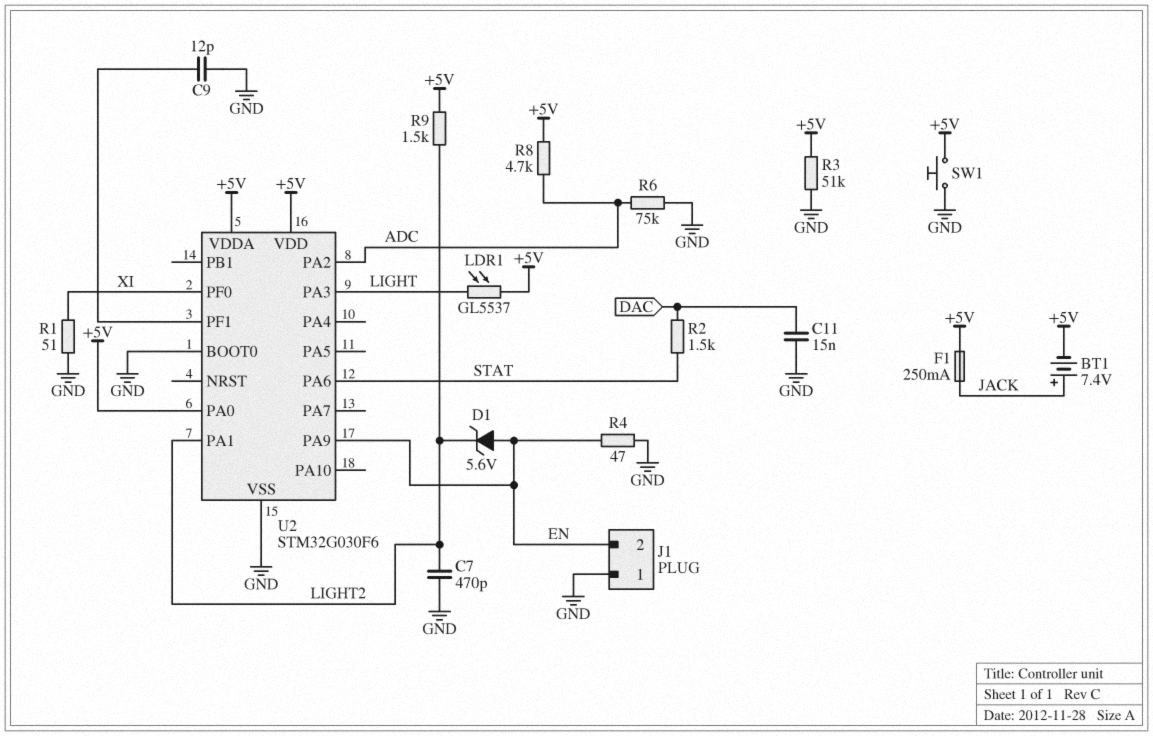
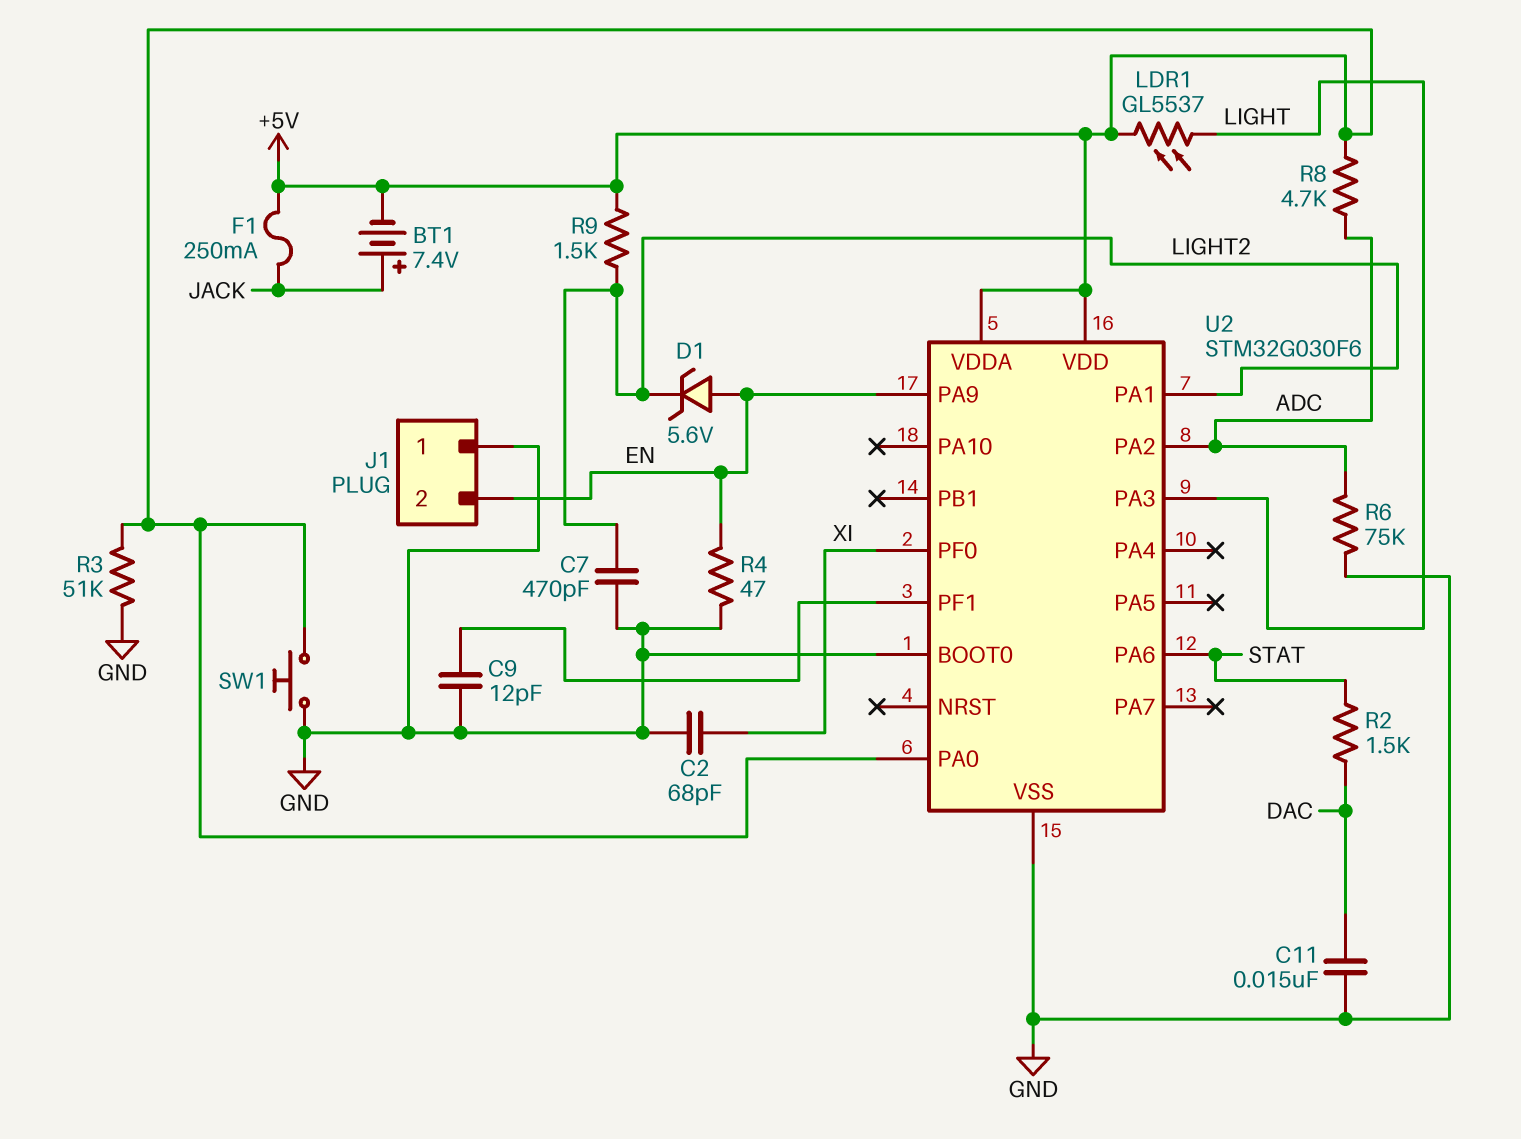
C2: none -> 68pF (GND, XI)
R1: 51 (GND, XI) -> none

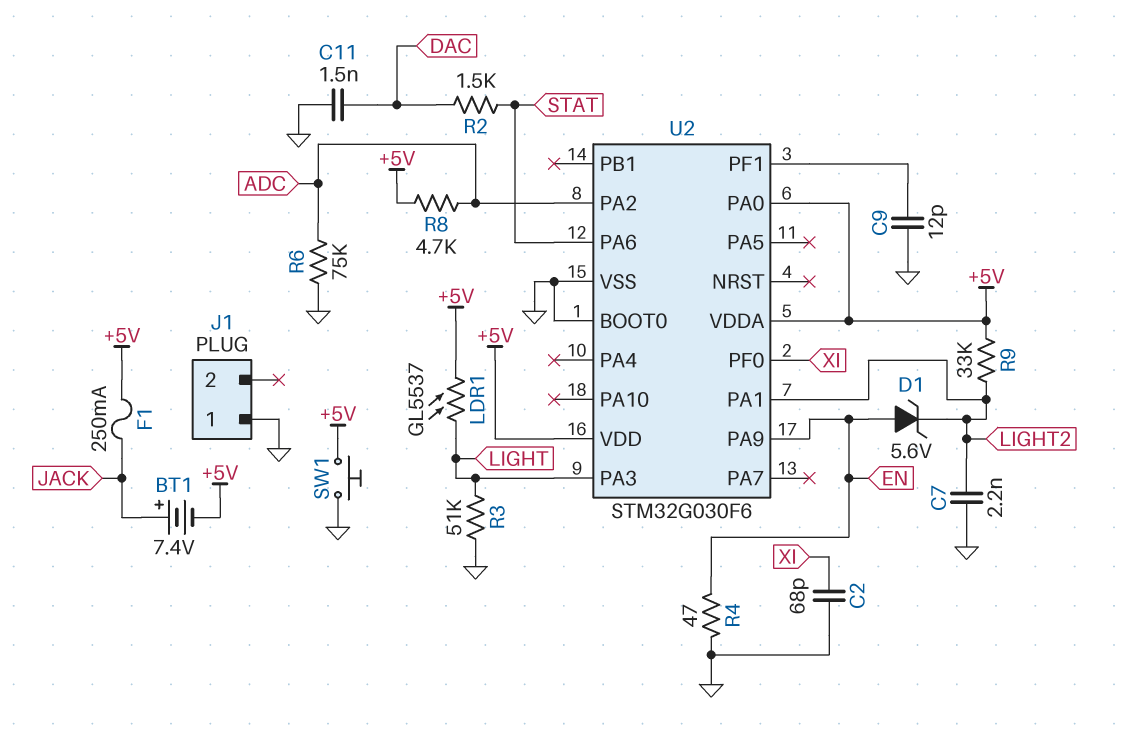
C7: 470pF (GND, LIGHT2) -> 2.2nF (GND, LIGHT2)
C11: 15nF (DAC, GND) -> 1.5nF (DAC, GND)
J1 pin 2: EN -> none
R3: 51k (+5V, GND) -> 51k (GND, LIGHT)
R9: 1.5k (+5V, LIGHT2) -> 33k (+5V, LIGHT2)

